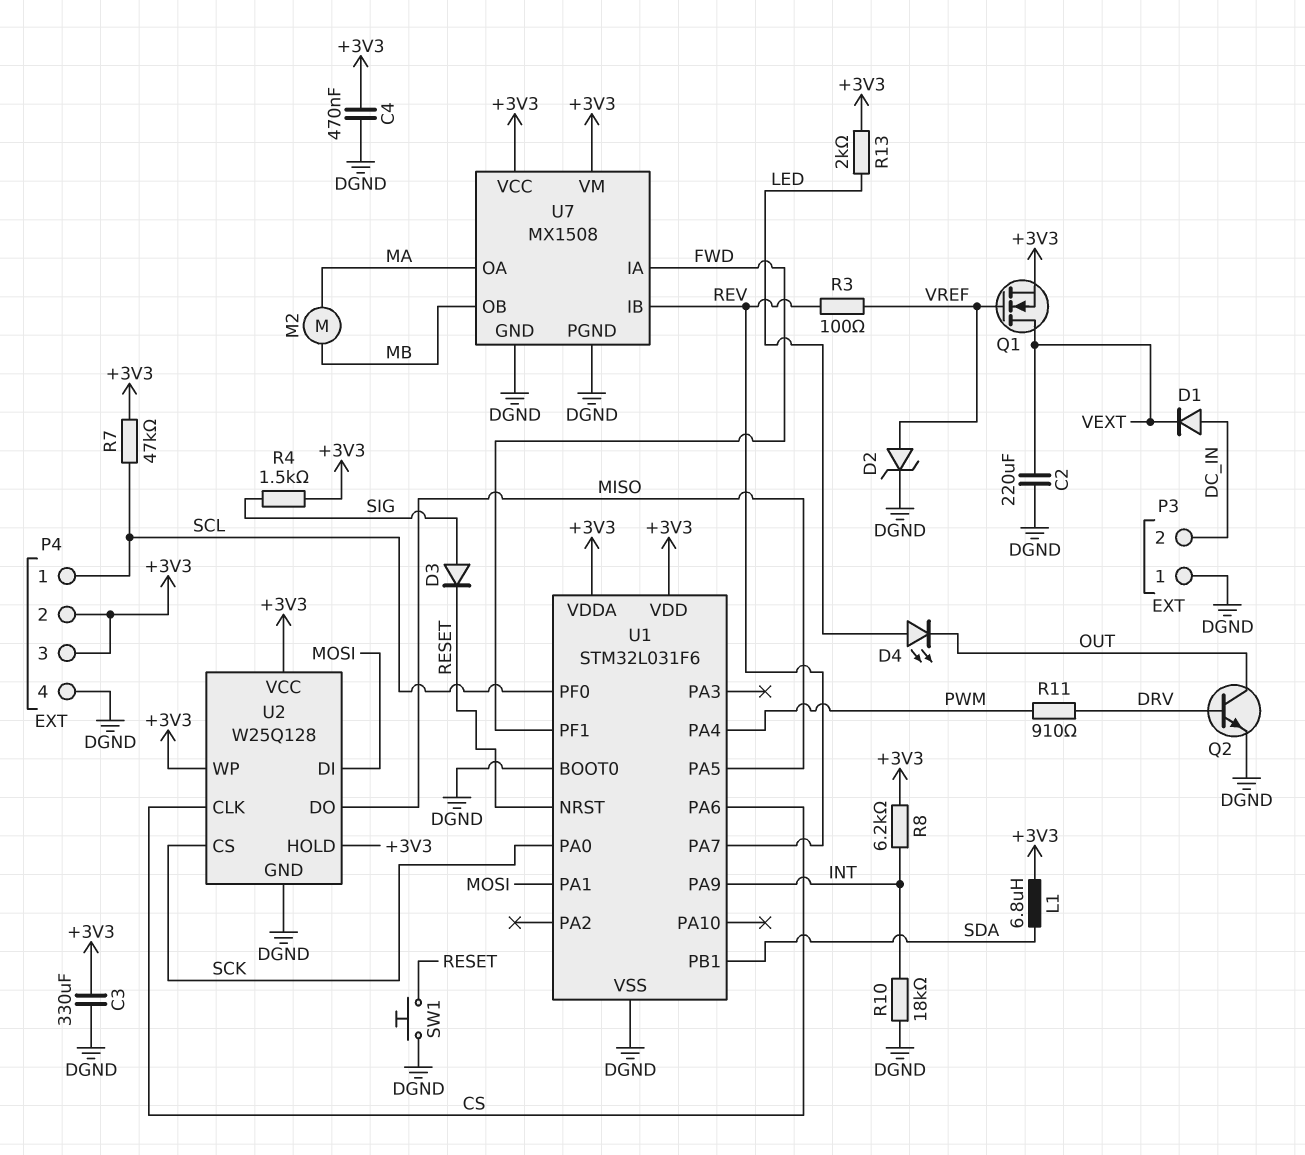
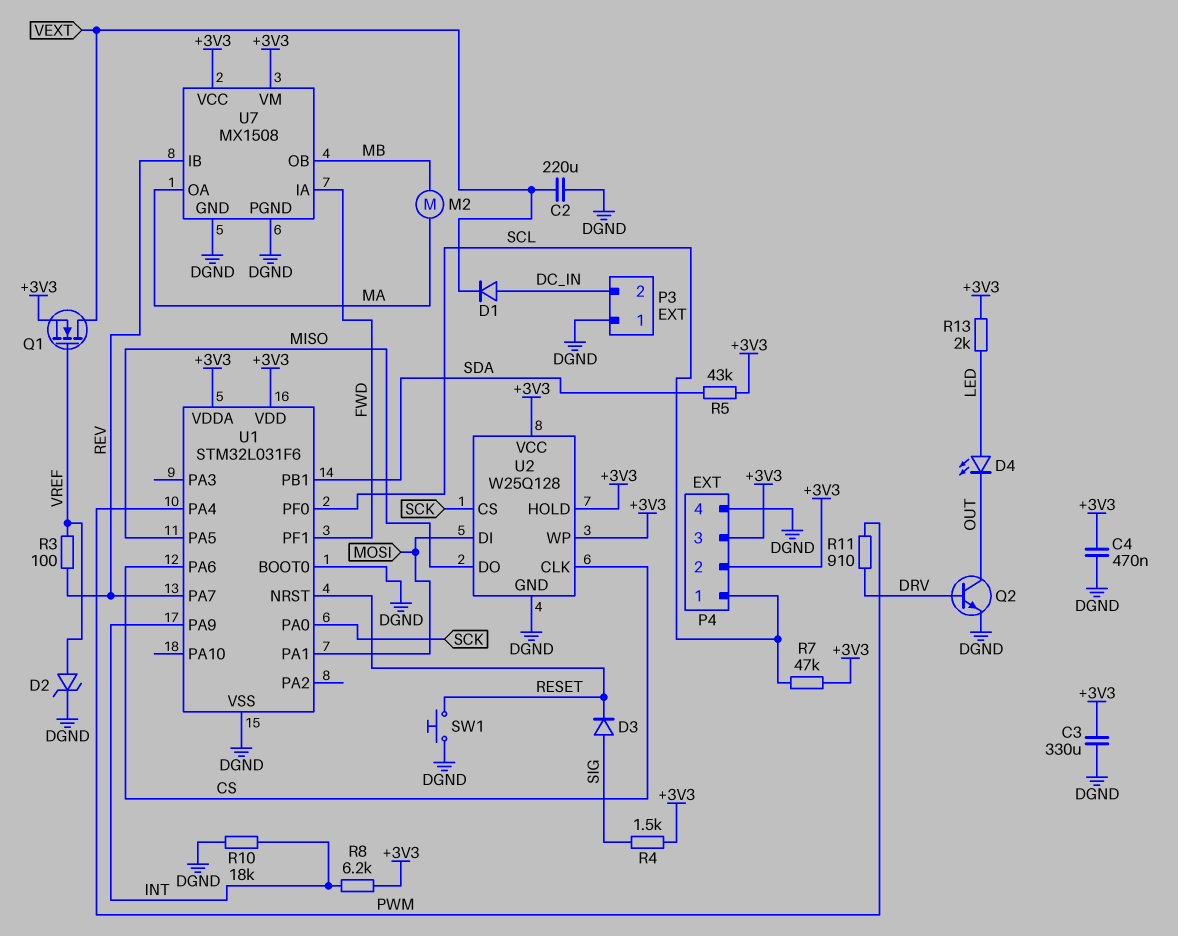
L1: 6.8uH (+3V3, SDA) -> none
R5: none -> 43k (+3V3, SDA)

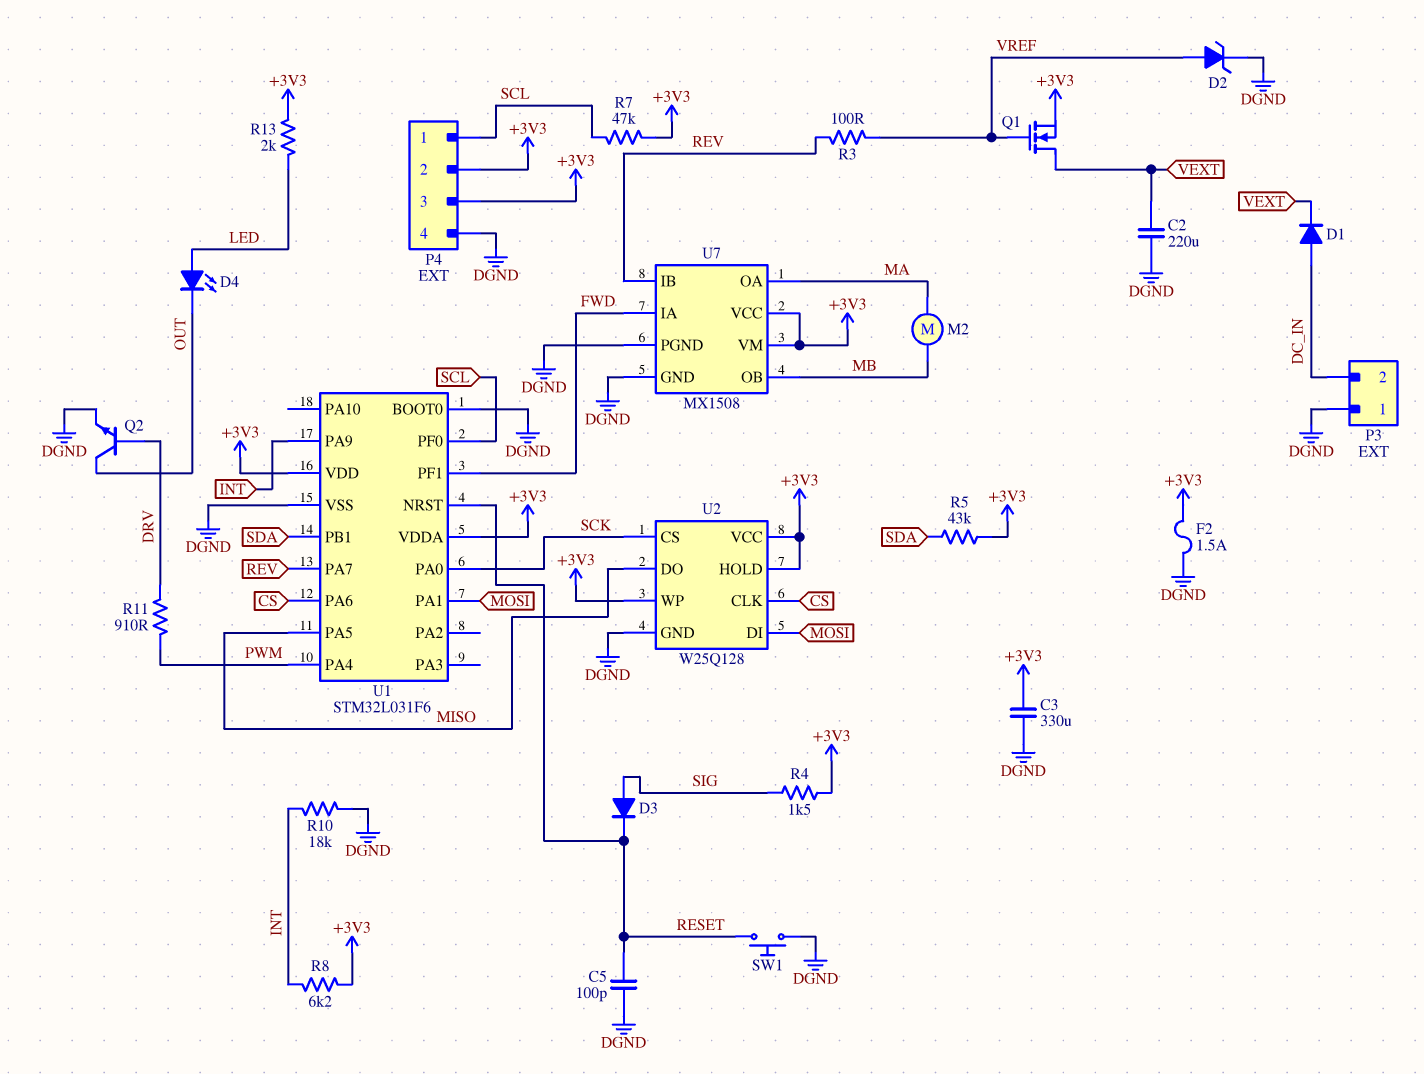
C4: 470nF (+3V3, DGND) -> none
C5: none -> 100pF (DGND, RESET)
F2: none -> 1.5A (+3V3, DGND)

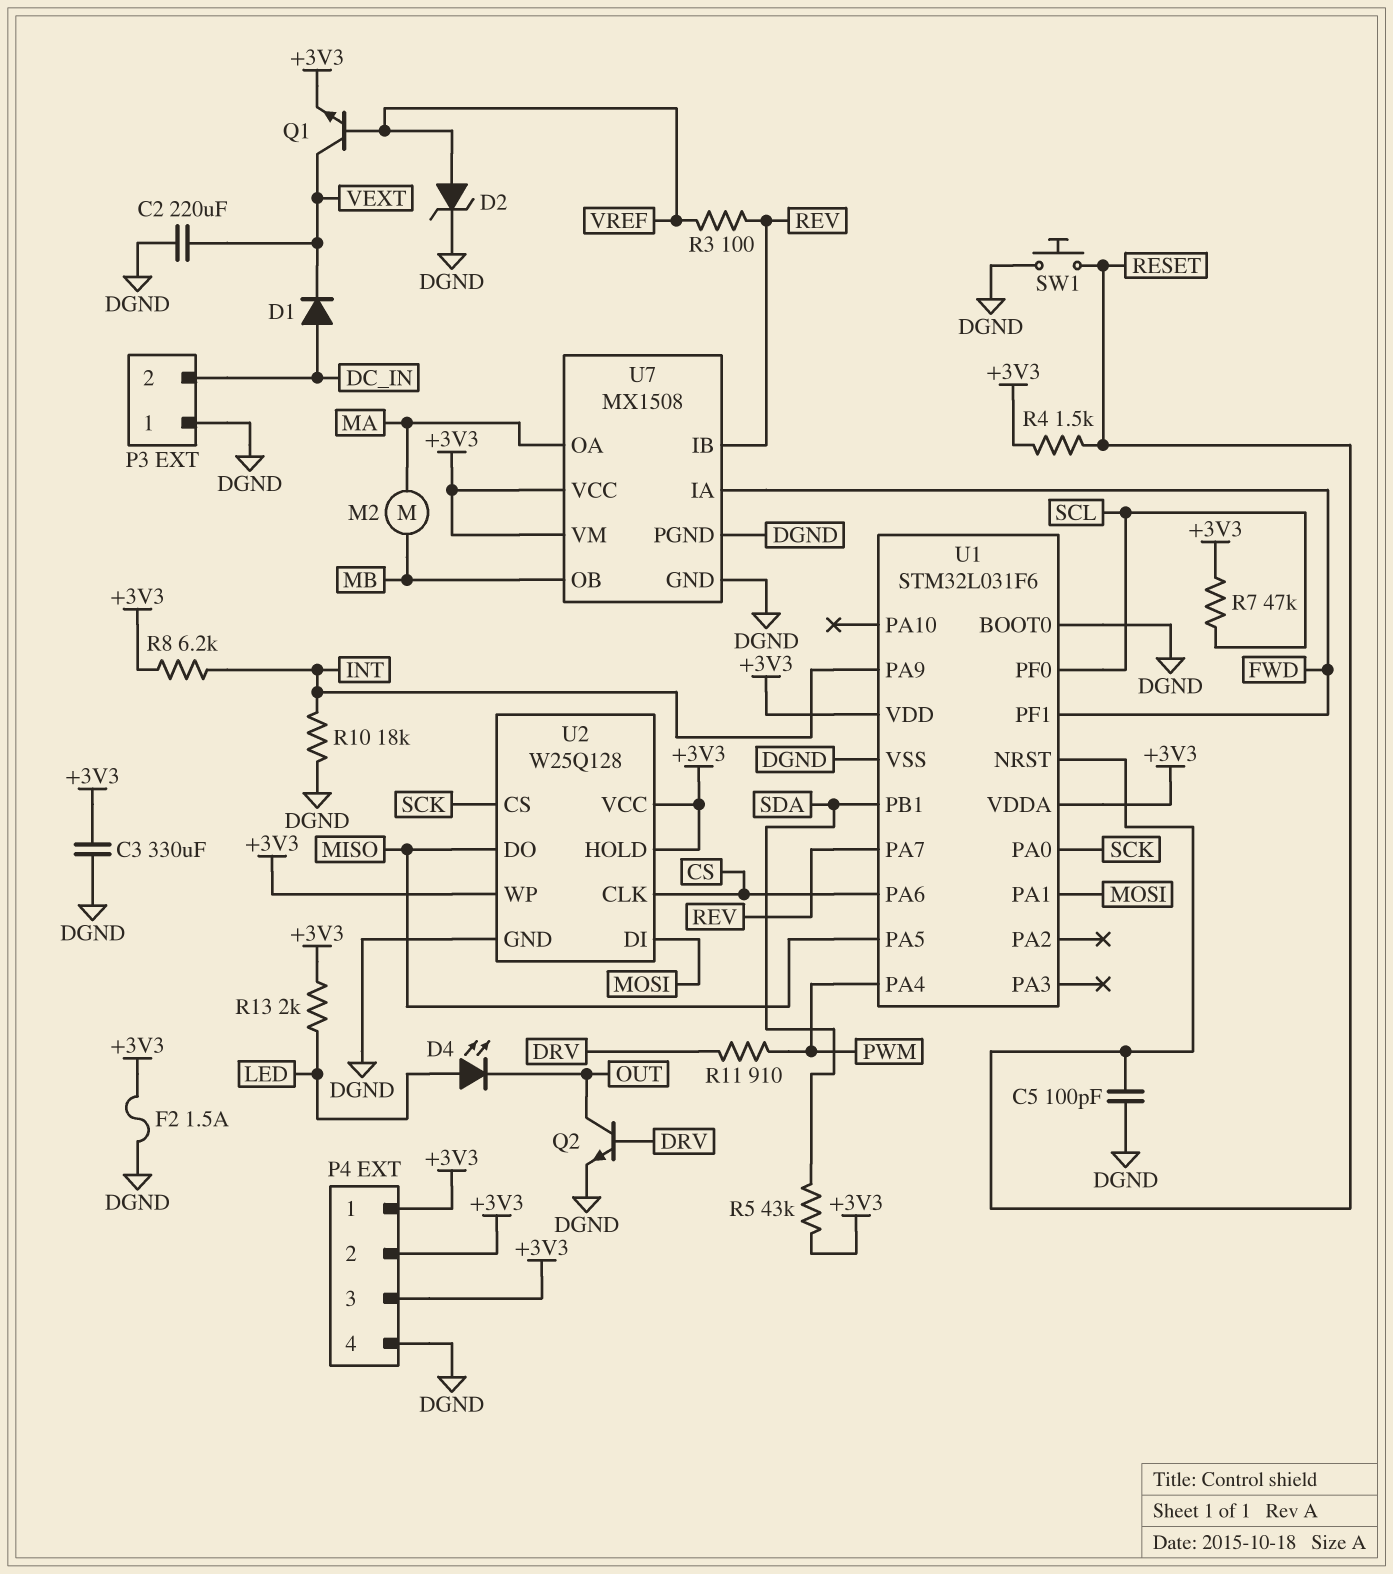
D3: diode (A SIG, K RESET) -> none
P4 pin 1: SCL -> +3V3
Q1: NMOS (G VREF, D VEXT, S +3V3) -> NPN (B VREF, C VEXT, E +3V3)
R4: 1.5k (+3V3, SIG) -> 1.5k (+3V3, RESET)

